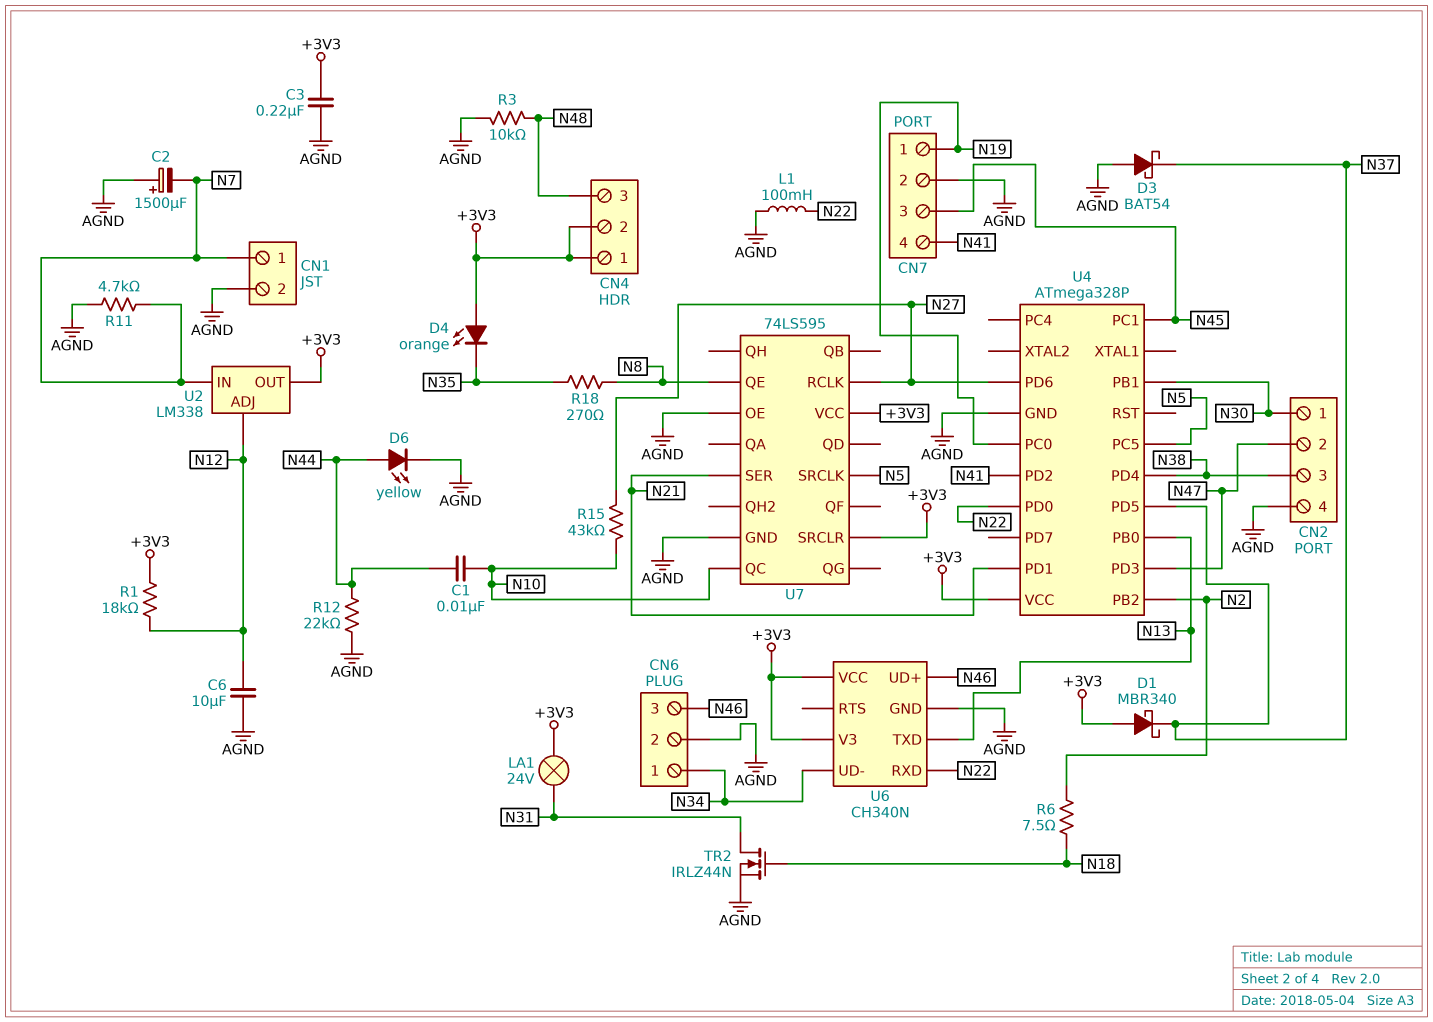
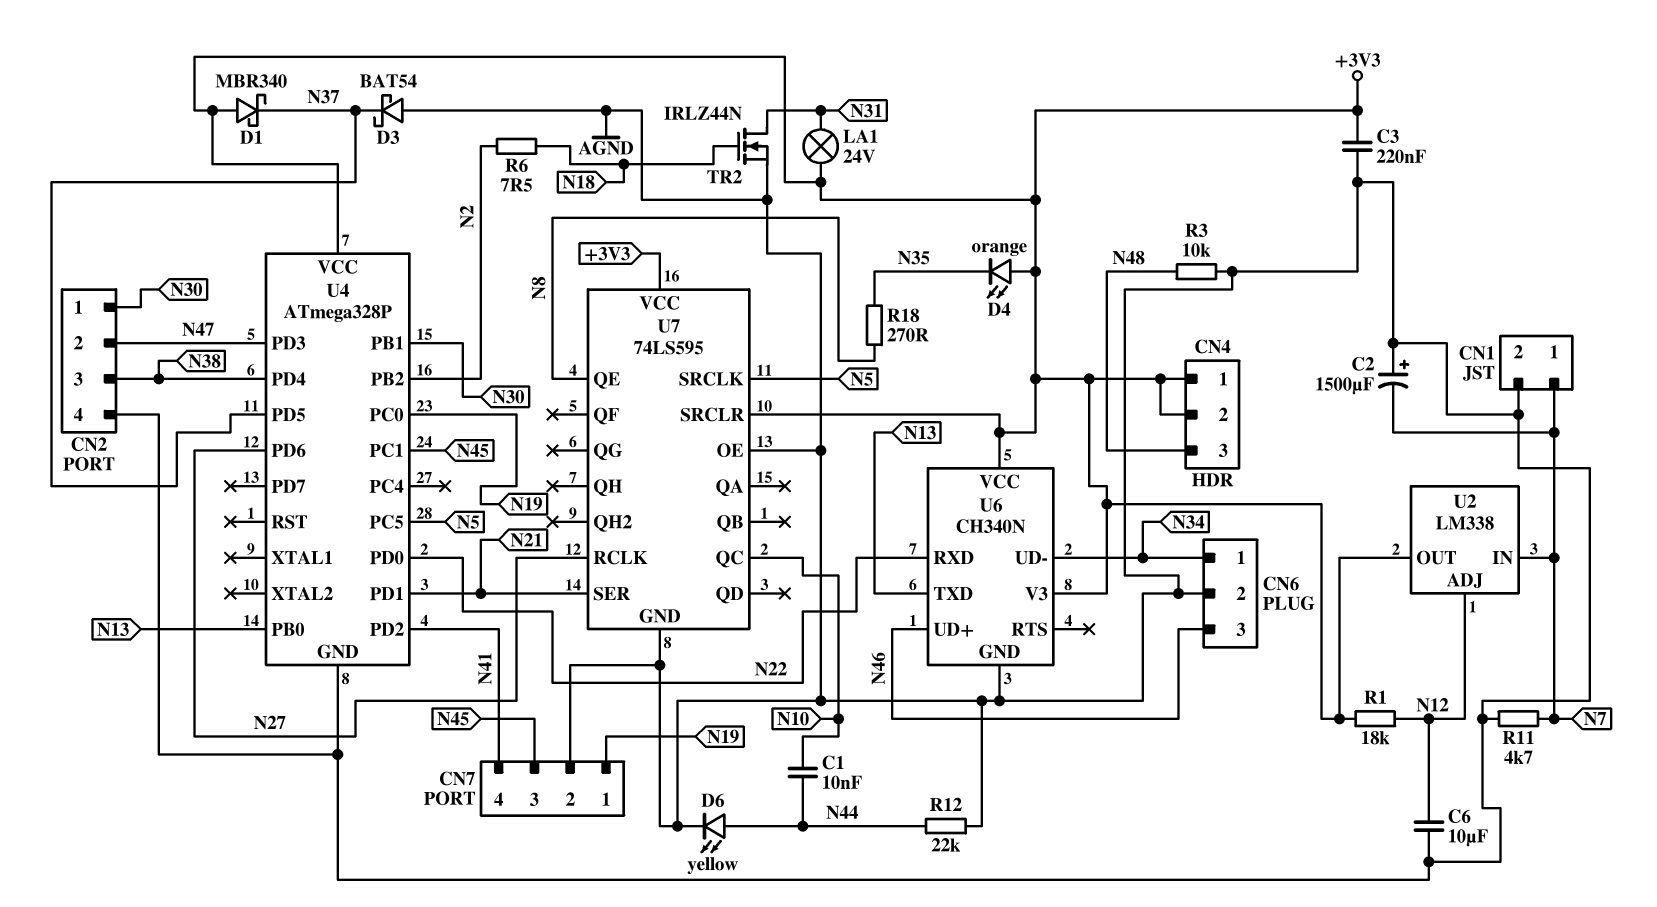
L1: 100mH (AGND, N22) -> none
R15: 43k (N10, N27) -> none

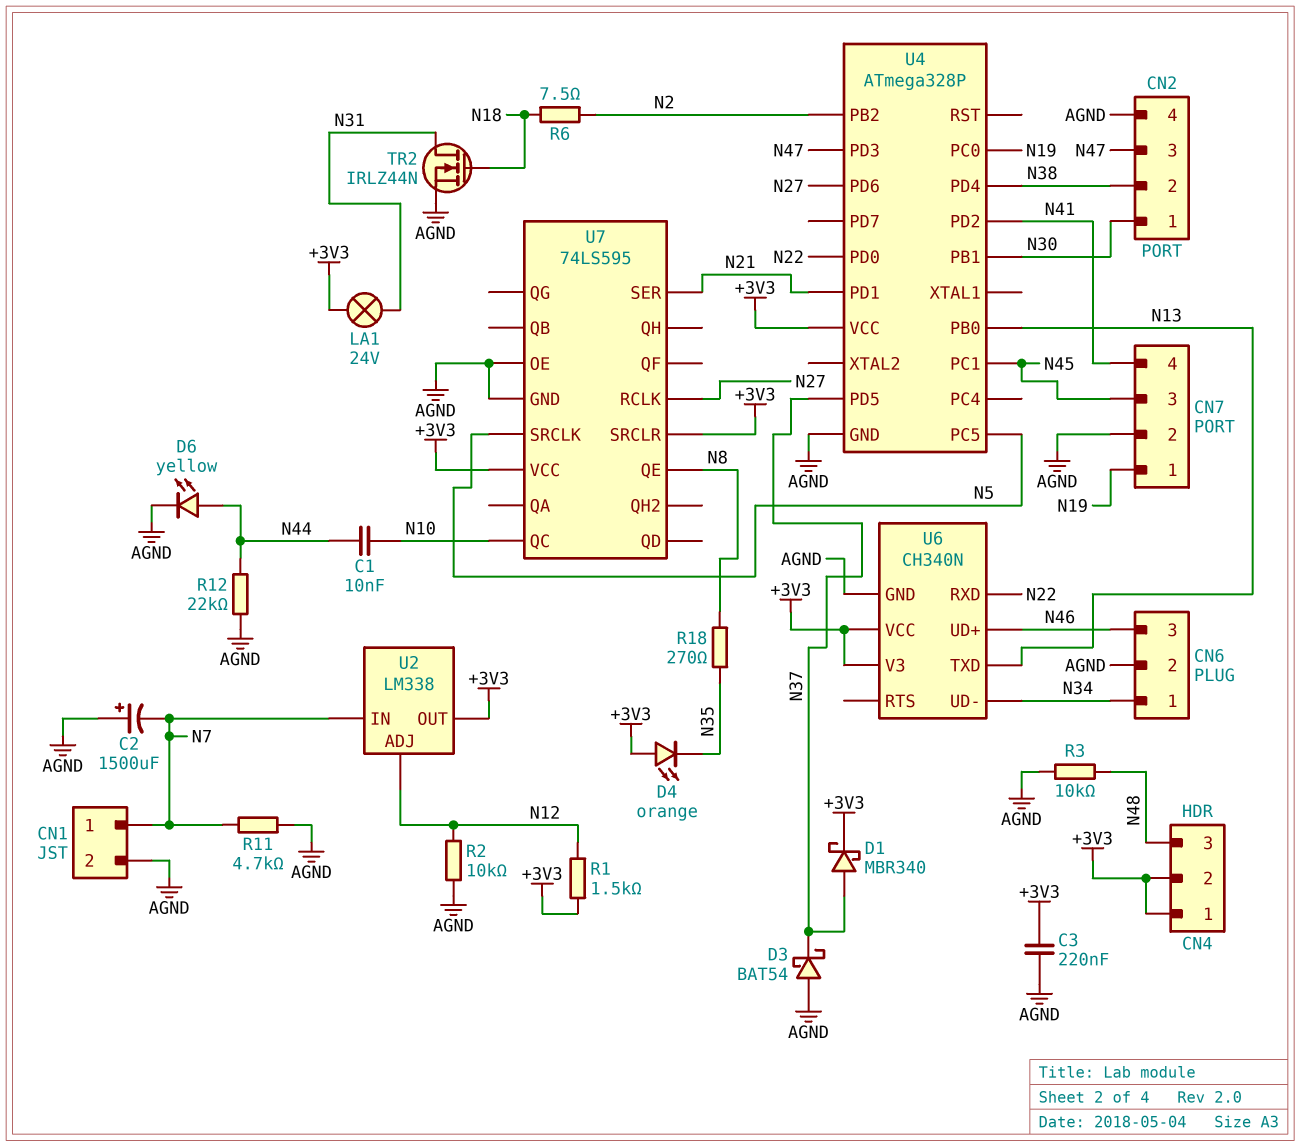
C6: 10uF (AGND, N12) -> none
CN2 pin 2: N47 -> N38
CN2 pin 3: N38 -> N47
D1: schottky MBR340 (A +3V3, K N37) -> schottky MBR340 (A N37, K +3V3)
R1: 18k (+3V3, N12) -> 1.5k (+3V3, N12)
R2: none -> 10k (AGND, N12)

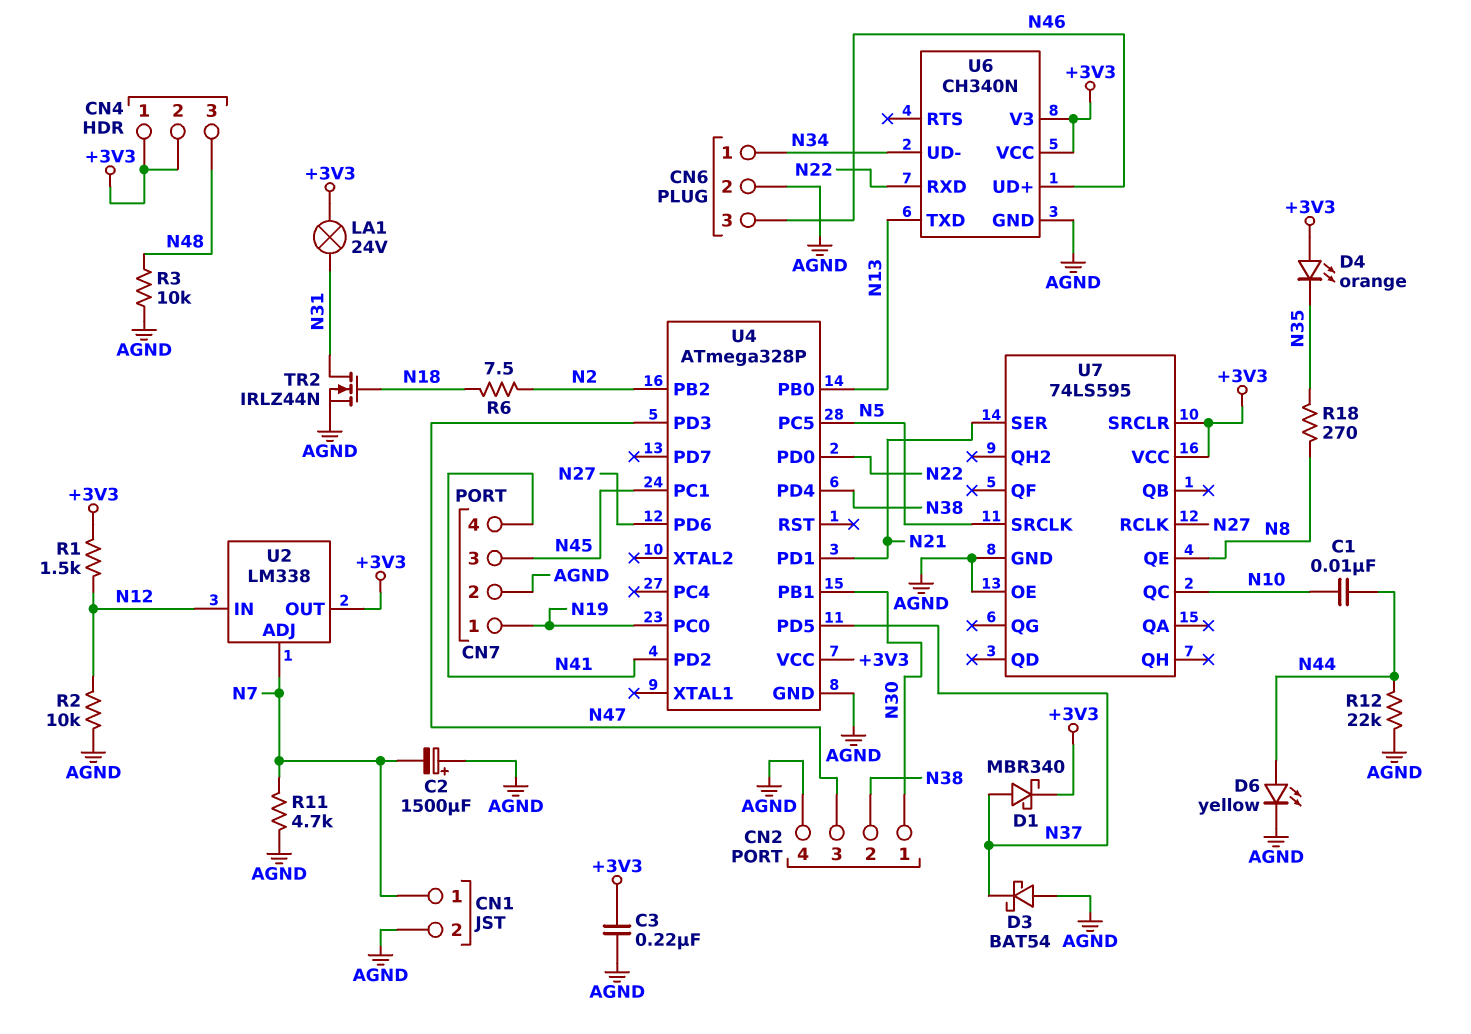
U2 pin ADJ: N12 -> N7
U2 pin IN: N7 -> N12

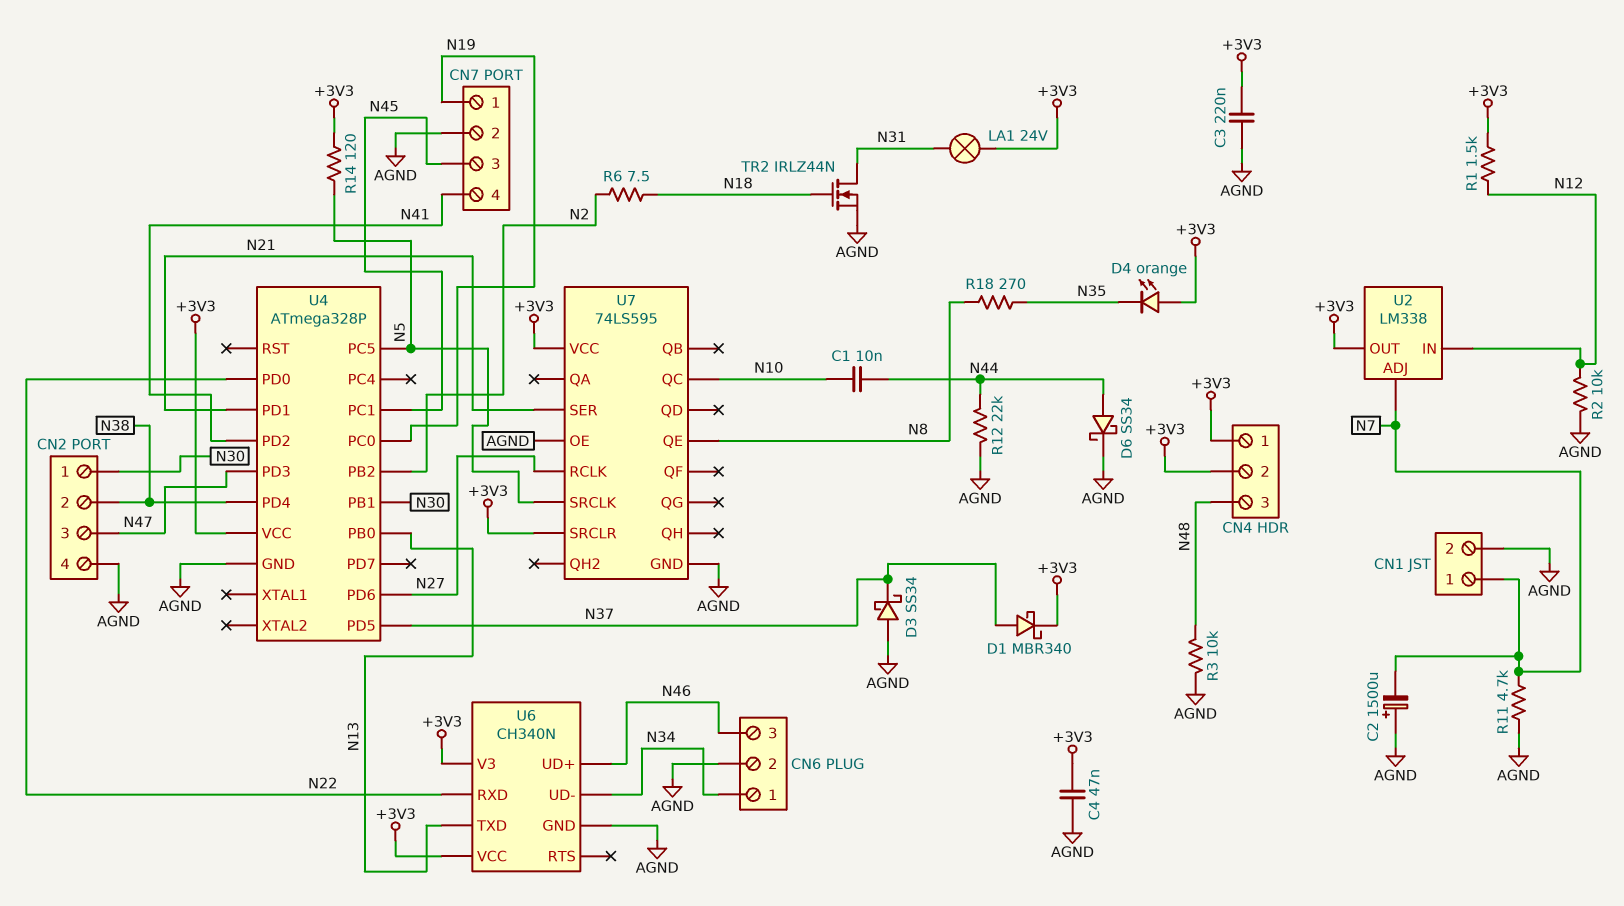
C4: none -> 47nF (+3V3, AGND)
D3: schottky BAT54 (A AGND, K N37) -> schottky SS34 (A AGND, K N37)
D6: LED yellow (A N44, K AGND) -> schottky SS34 (A N44, K AGND)
R14: none -> 120 (+3V3, N5)

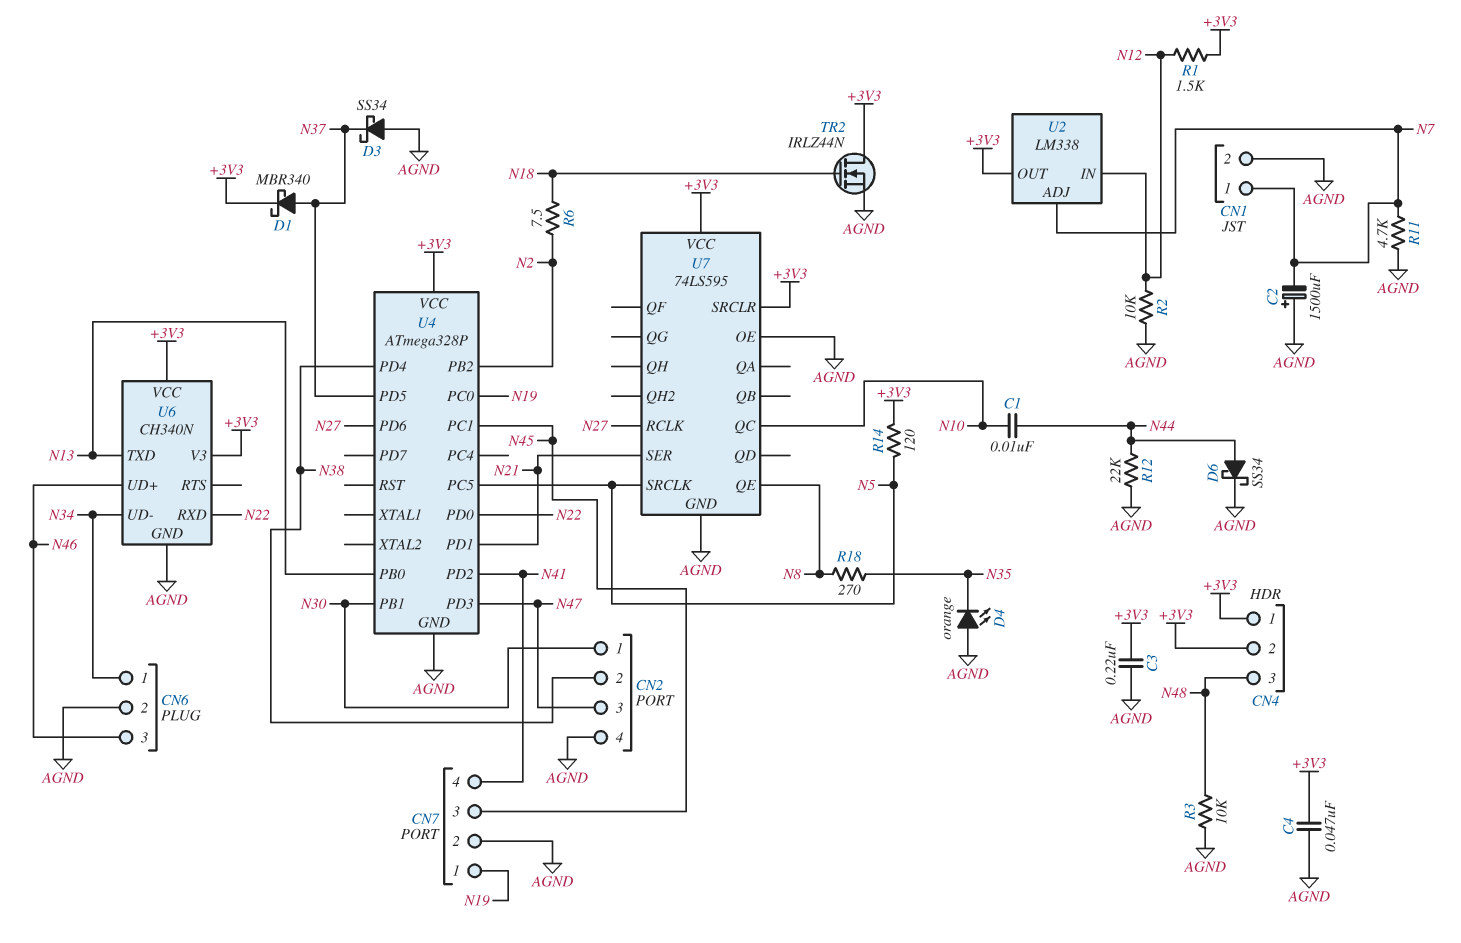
D4: LED orange (A +3V3, K N35) -> LED orange (A AGND, K N35)
LA1: lamp 24V (+3V3, N31) -> none
TR2: NMOS IRLZ44N (G N18, D N31, S AGND) -> NMOS IRLZ44N (G N18, D +3V3, S AGND)

